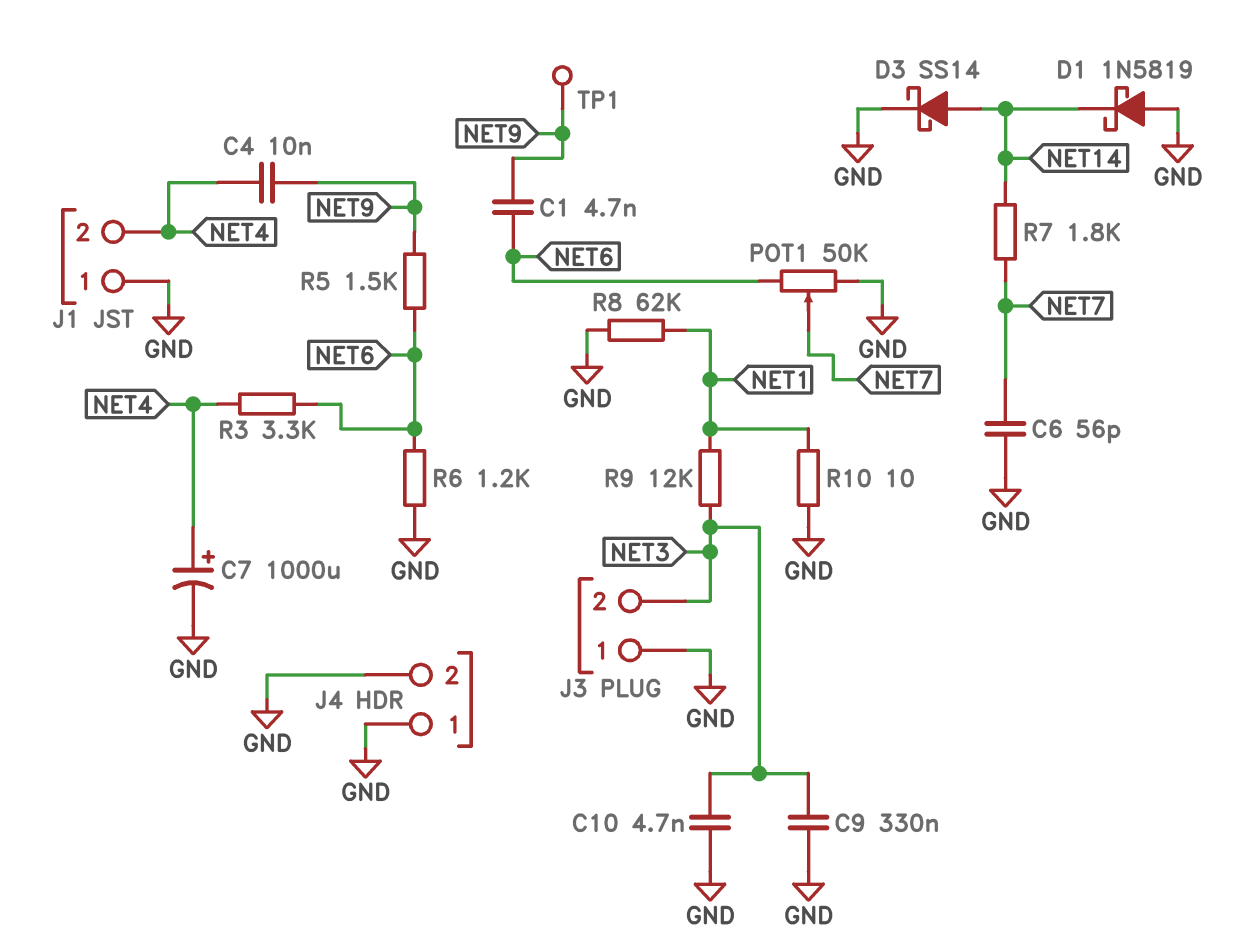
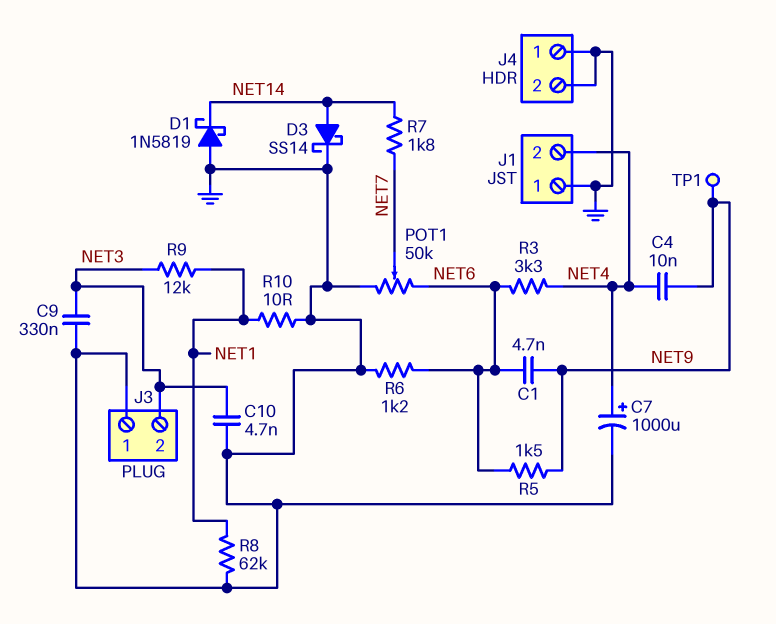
C6: 56pF (GND, NET7) -> none

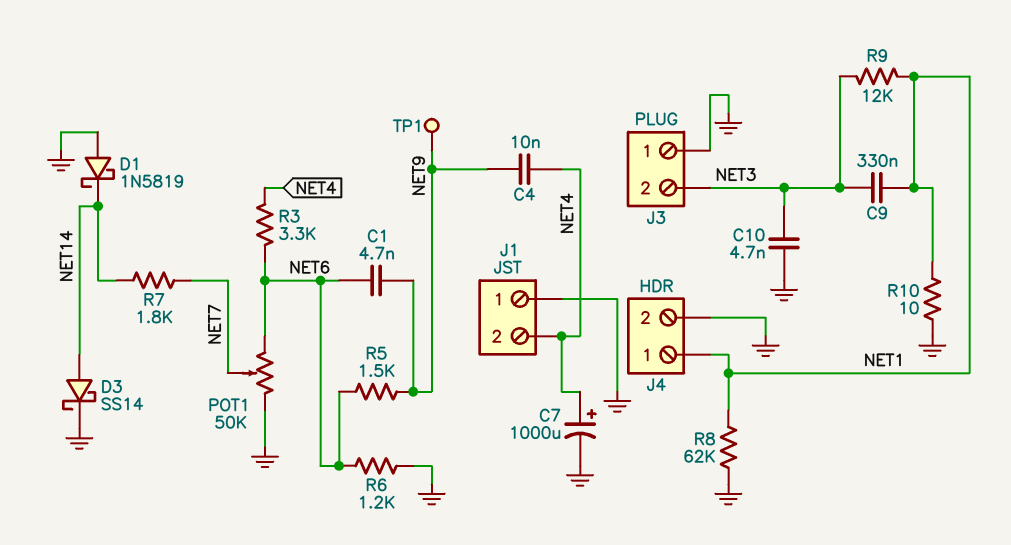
C9: 330nF (GND, NET3) -> 330nF (NET1, NET3)
J4 pin 1: GND -> NET1

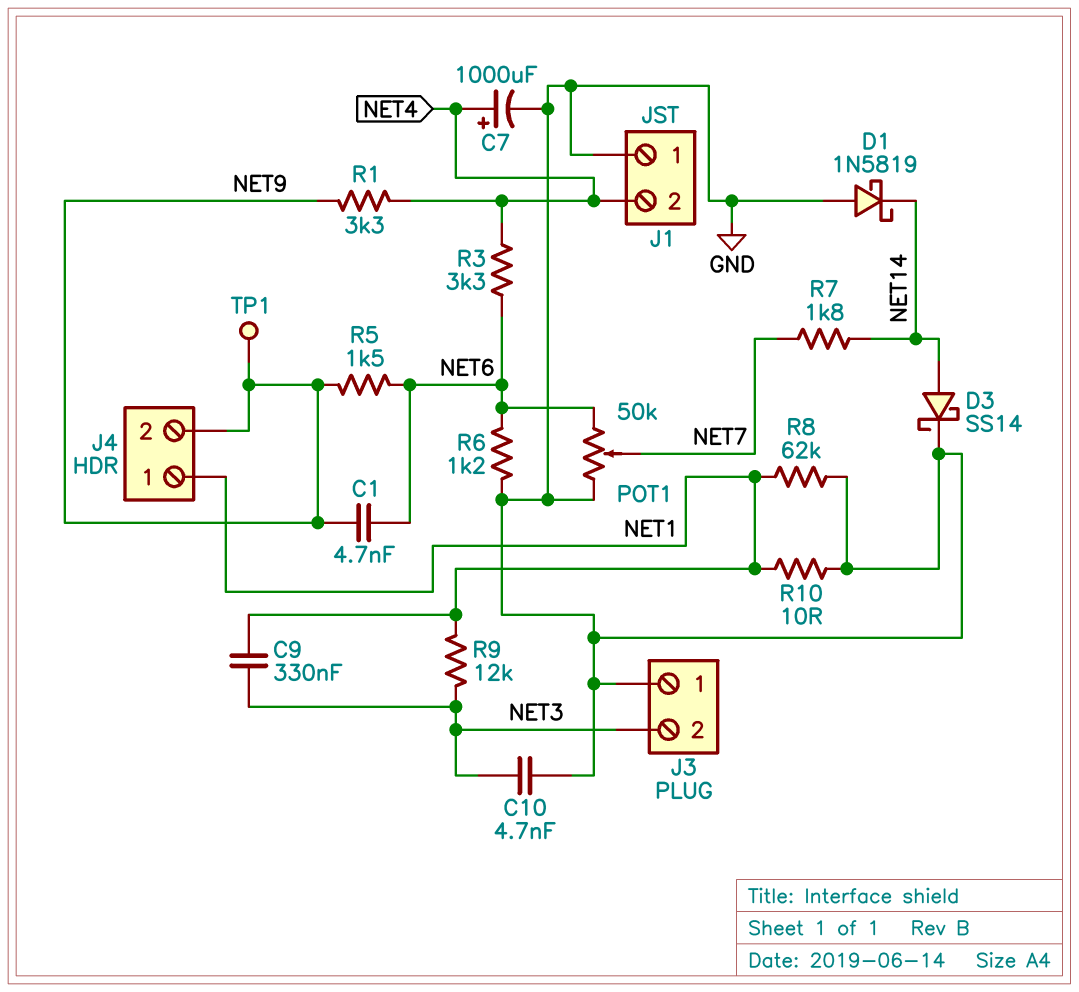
C4: 10nF (NET4, NET9) -> none
J4 pin 2: GND -> NET9
R1: none -> 3.3k (NET4, NET9)

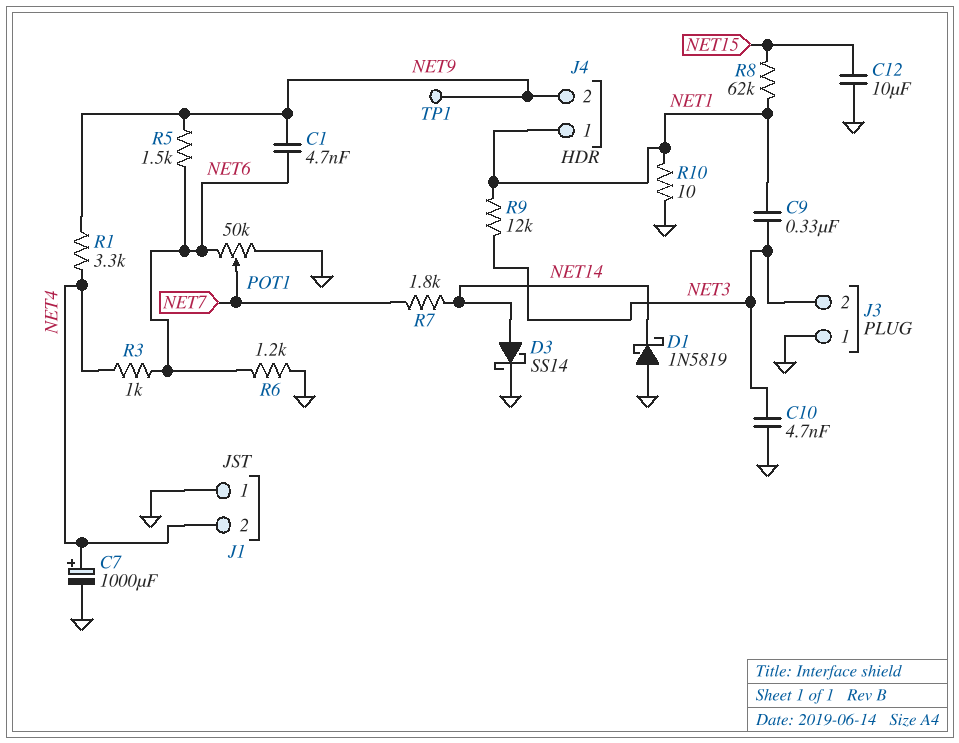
C12: none -> 10uF (GND, NET15)
R3: 3.3k (NET4, NET6) -> 1k (NET4, NET6)
R8: 62k (GND, NET1) -> 62k (NET1, NET15)

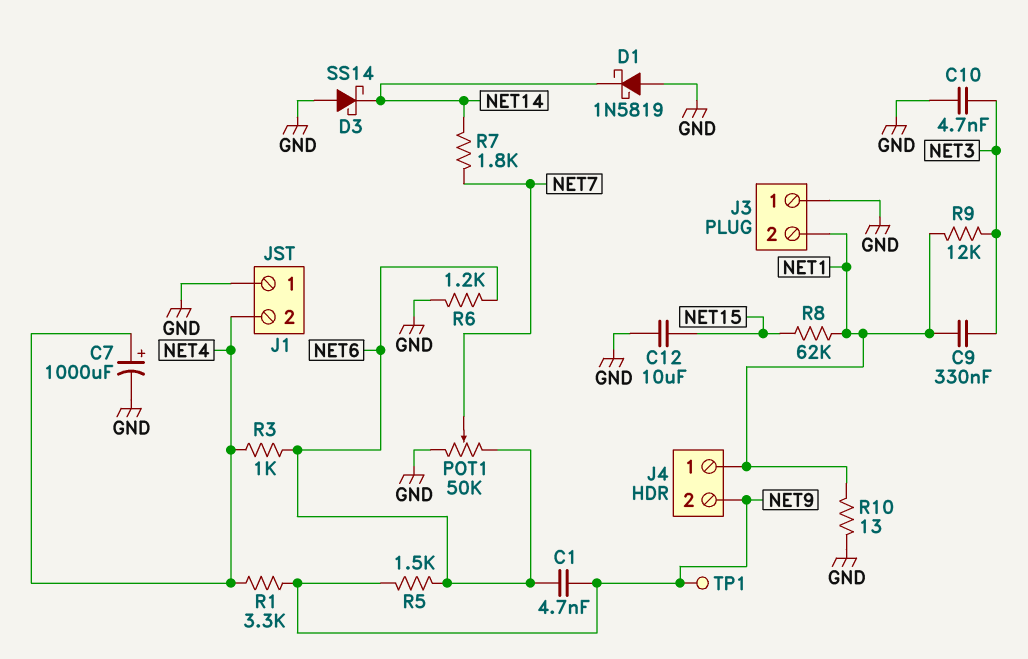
D3: schottky SS14 (A NET14, K GND) -> schottky SS14 (A GND, K NET14)
J3 pin 2: NET3 -> NET1
R10: 10 (GND, NET1) -> 13 (GND, NET1)

